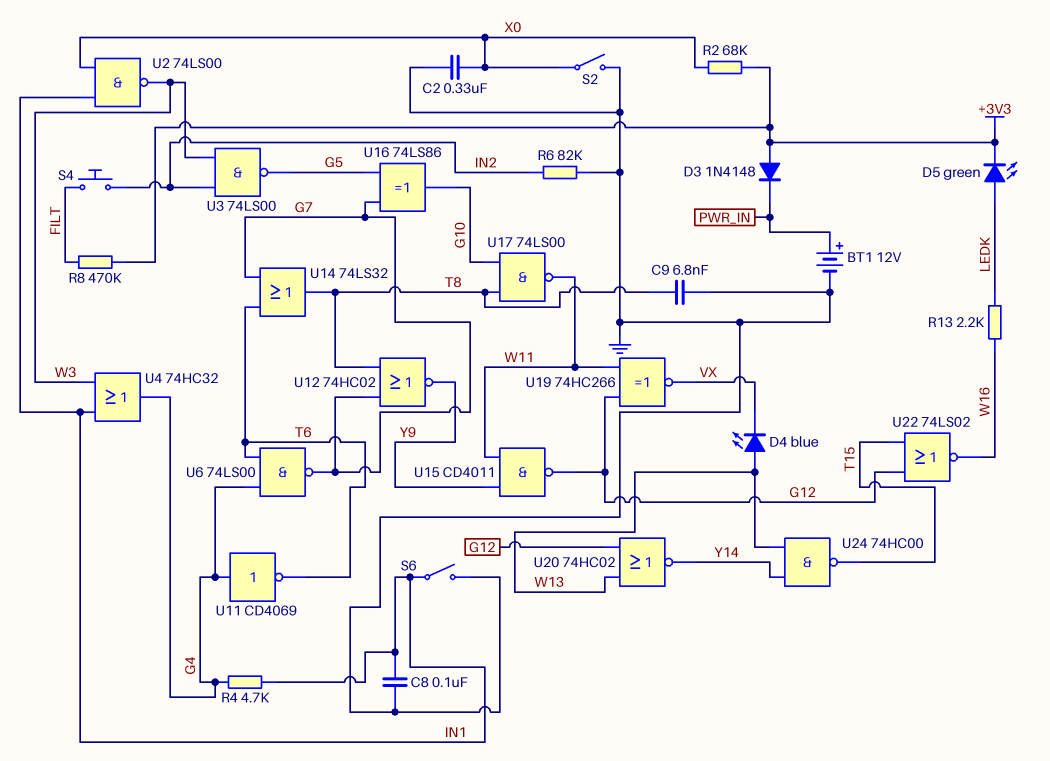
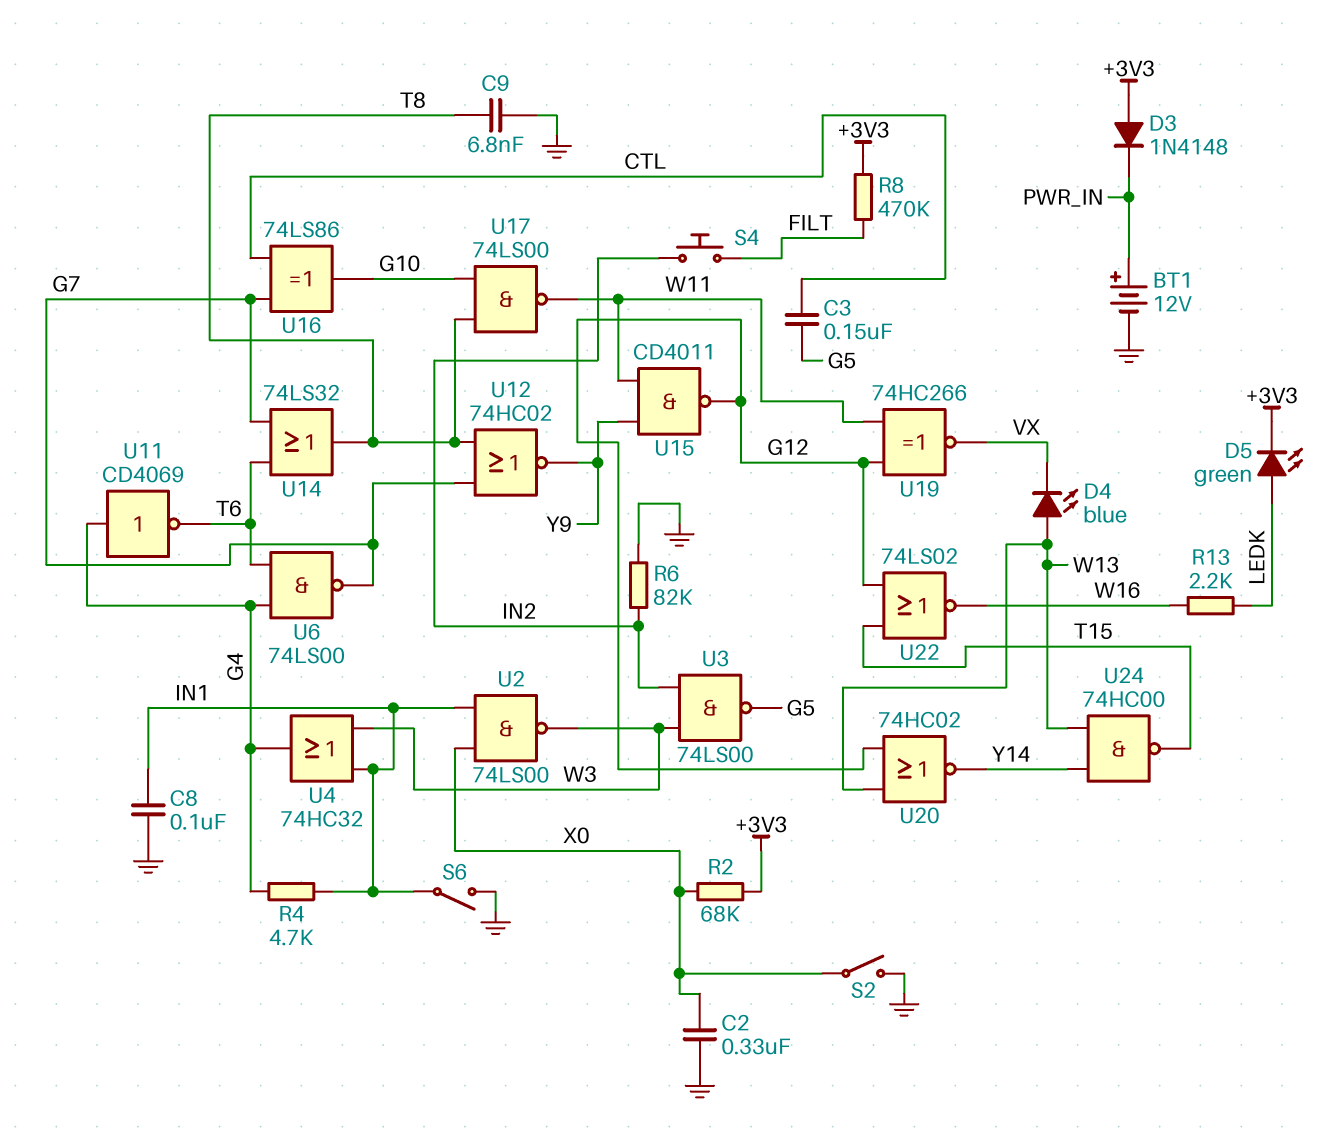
C3: none -> 150nF (CTL, G5)
U16: XOR 74LS86 (in G5, in G7, out G10) -> XOR 74LS86 (in CTL, in G7, out G10)

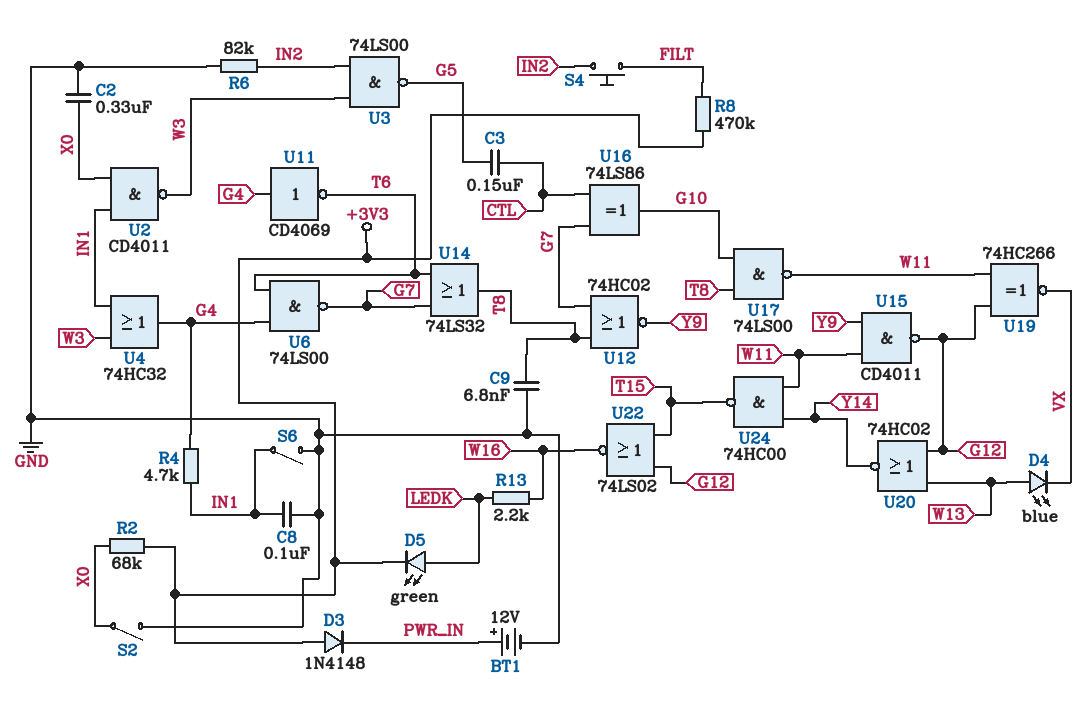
U2: NAND 74LS00 (in IN1, in X0, out W3) -> NAND CD4011 (in IN1, in X0, out W3)
U24: NAND 74HC00 (in W13, in Y14, out T15) -> NAND 74HC00 (in W11, in Y14, out T15)

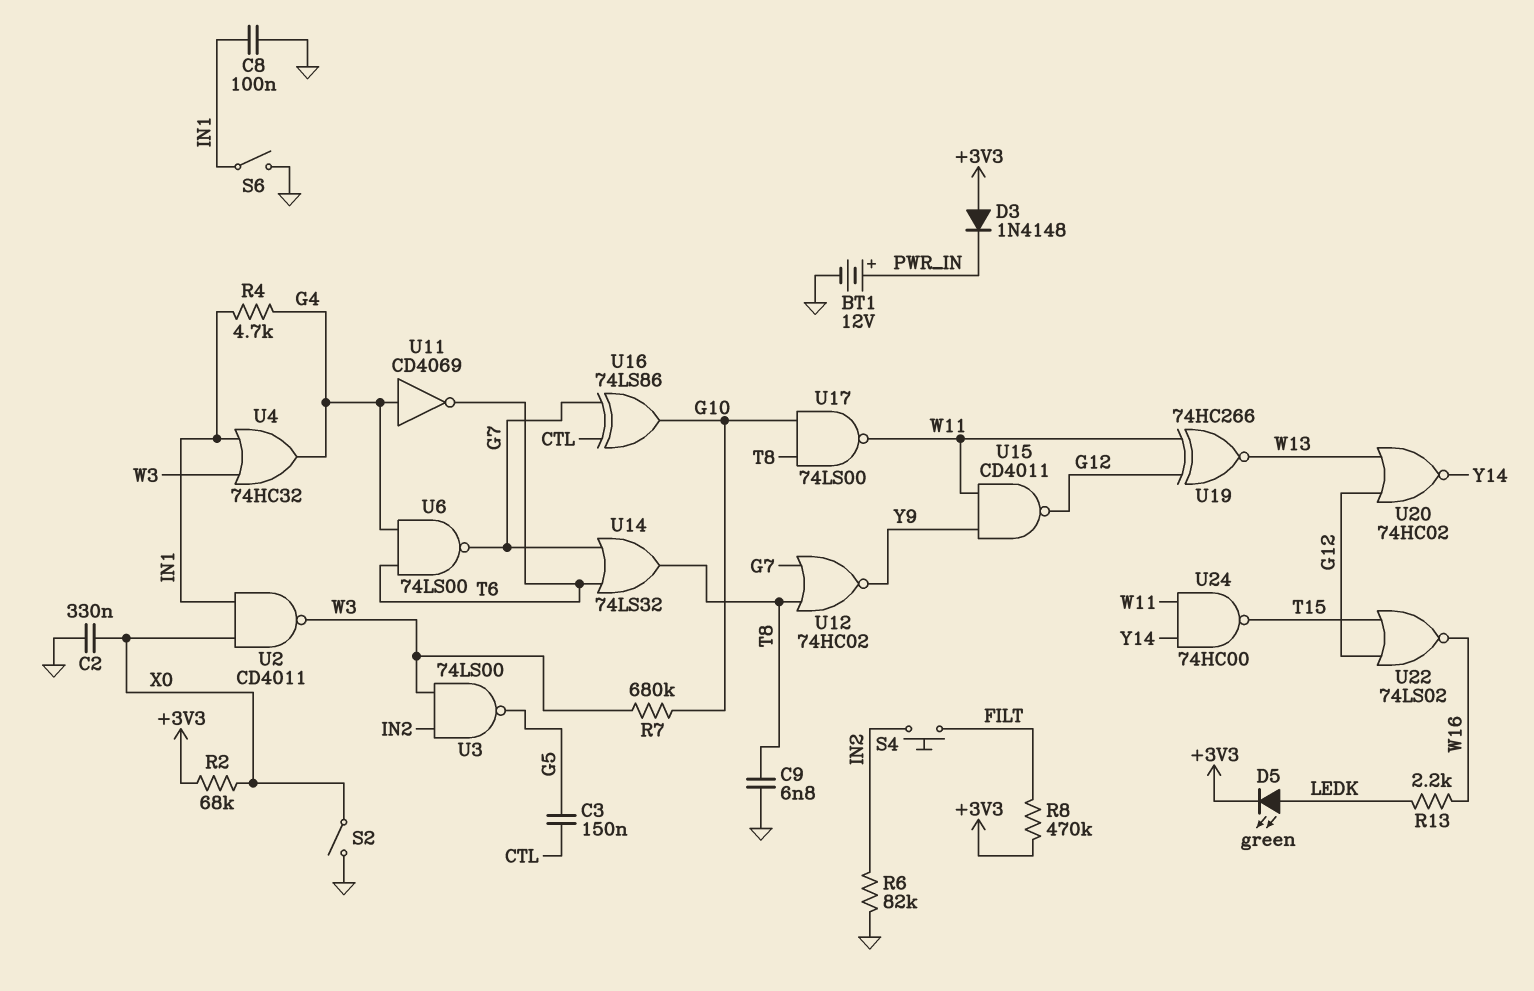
D4: LED blue (A W13, K VX) -> none
R7: none -> 680k (G10, W3)
U19: XNOR 74HC266 (in G12, in W11, out VX) -> XNOR 74HC266 (in G12, in W11, out W13)

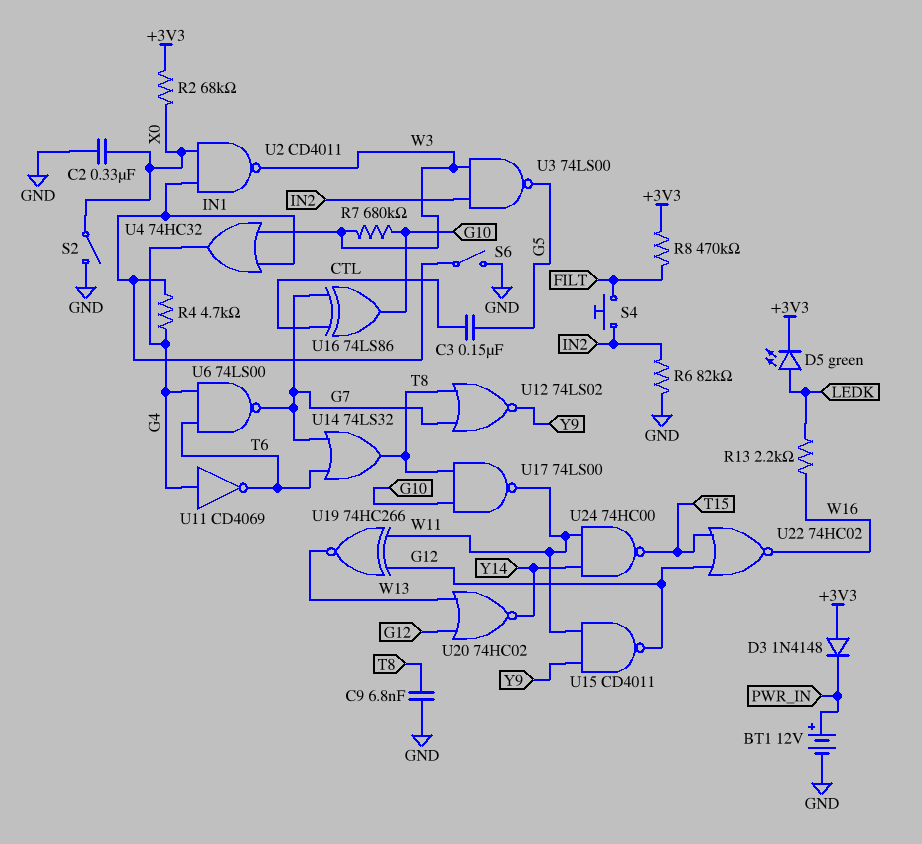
C8: 100nF (GND, IN1) -> none
U12: NOR 74HC02 (in G7, in T8, out Y9) -> NOR 74LS02 (in G7, in T8, out Y9)
U22: NOR 74LS02 (in G12, in T15, out W16) -> NOR 74HC02 (in G12, in T15, out W16)

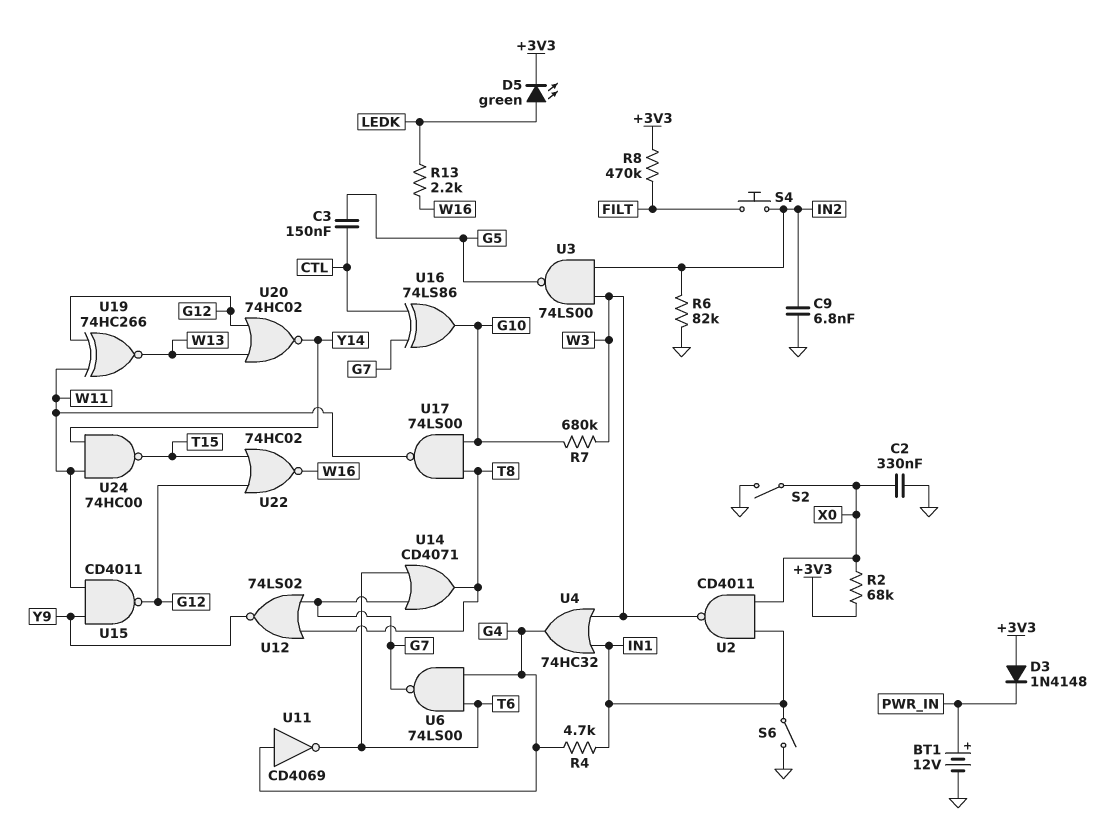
C9: 6.8nF (GND, T8) -> 6.8nF (GND, IN2)
U14: OR 74LS32 (in G7, in T6, out T8) -> OR CD4071 (in G7, in T6, out T8)

